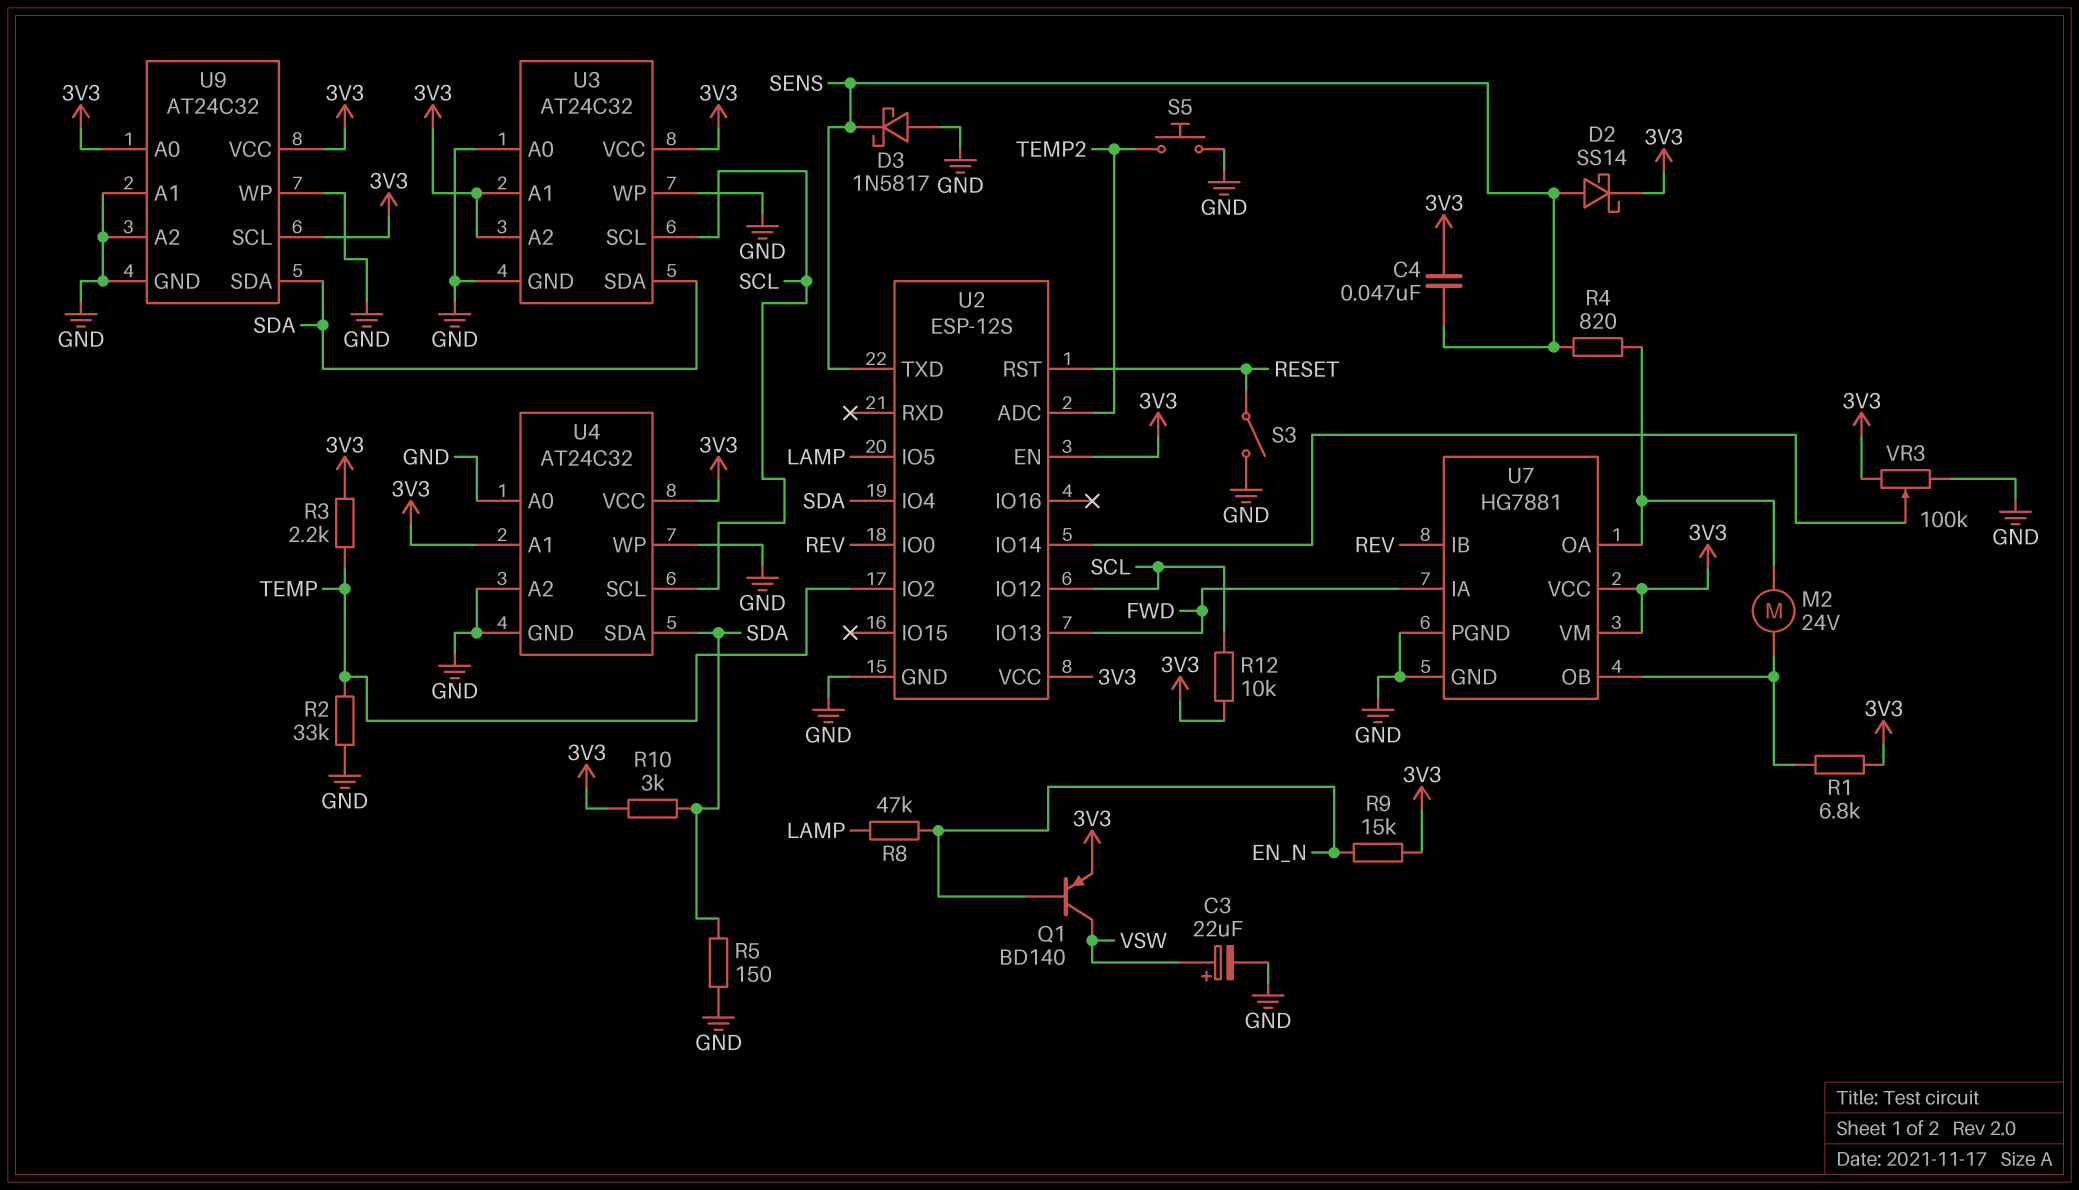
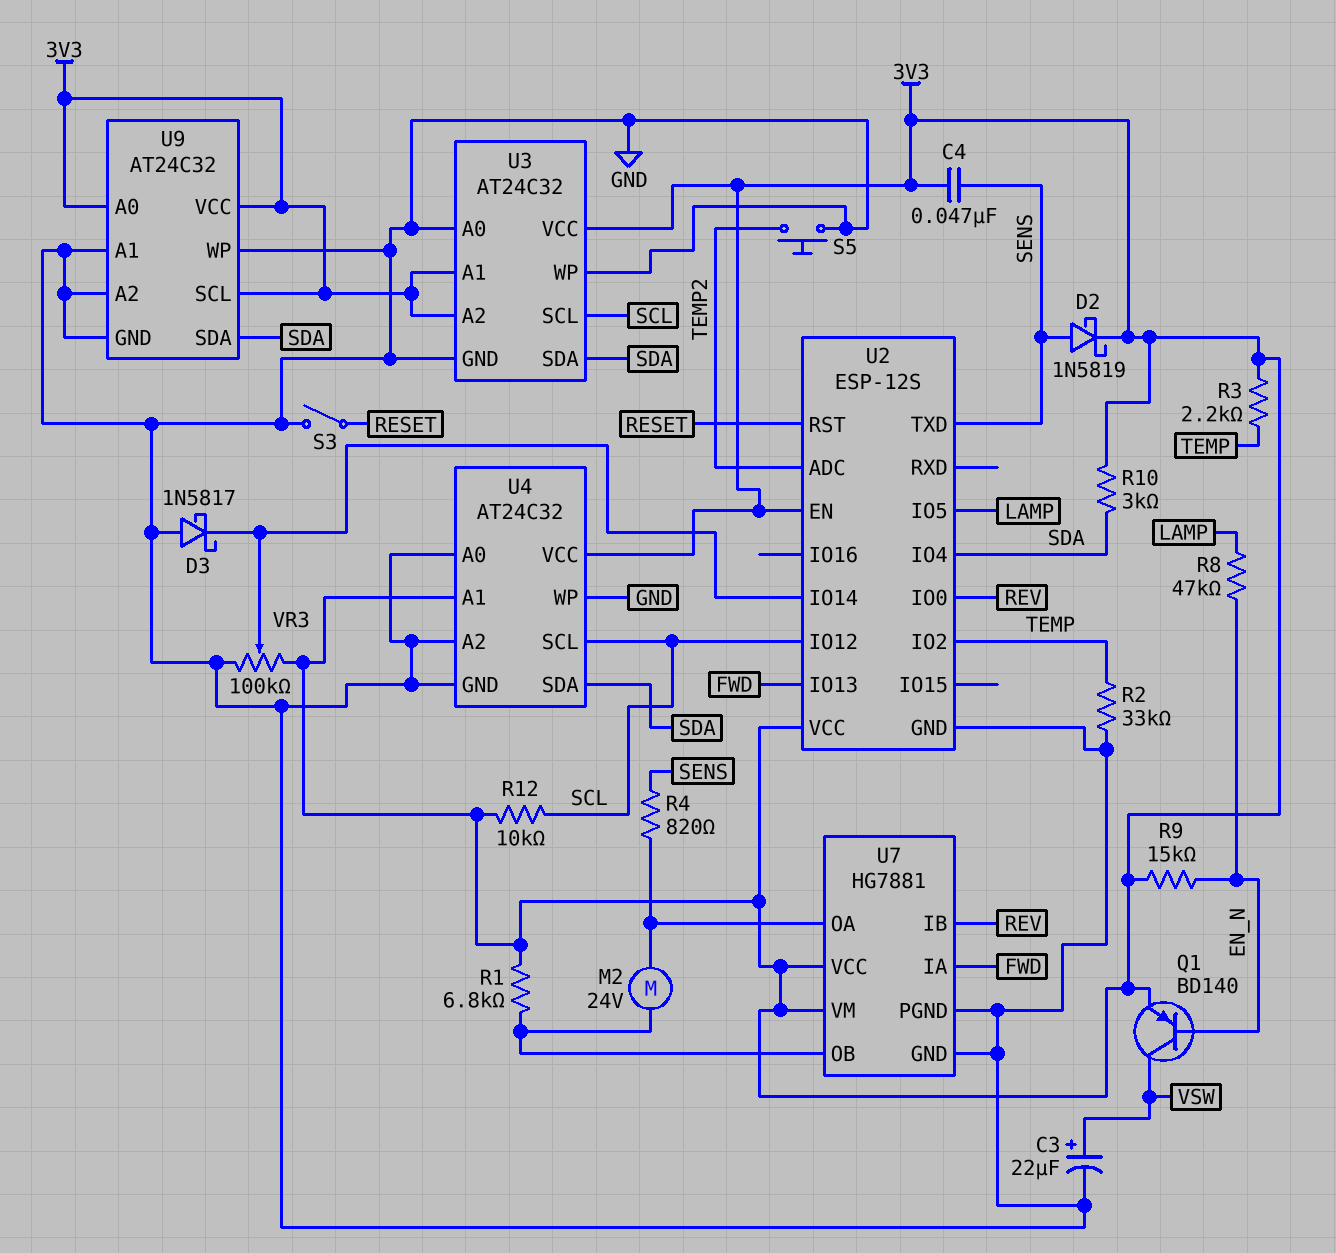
D2: schottky SS14 (A SENS, K 3V3) -> schottky 1N5819 (A SENS, K 3V3)
D3: schottky 1N5817 (A GND, K SENS) -> schottky 1N5817 (A GND, K U2/IO14)
R5: 150 (GND, SDA) -> none

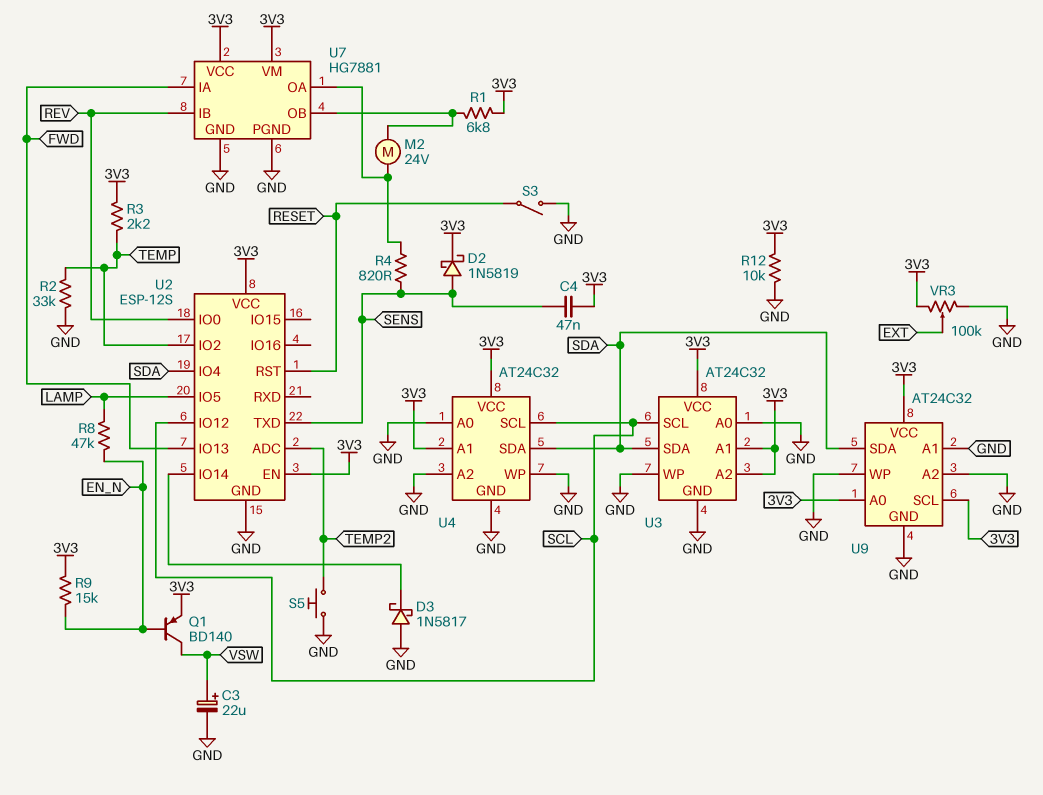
R10: 3k (3V3, SDA) -> none
R12: 10k (3V3, SCL) -> 10k (3V3, GND)
VR3: 100k (3V3, GND, wiper U2/IO14) -> 100k (3V3, GND, wiper EXT)

